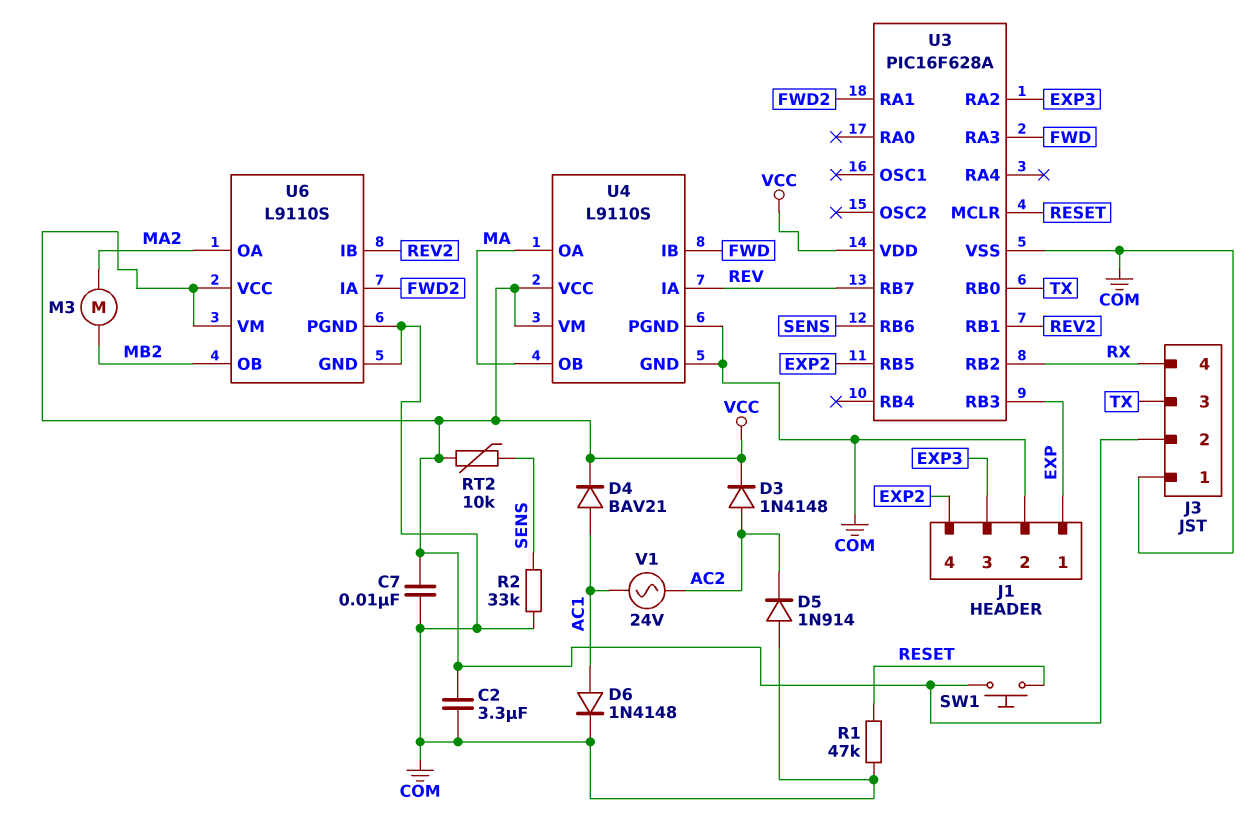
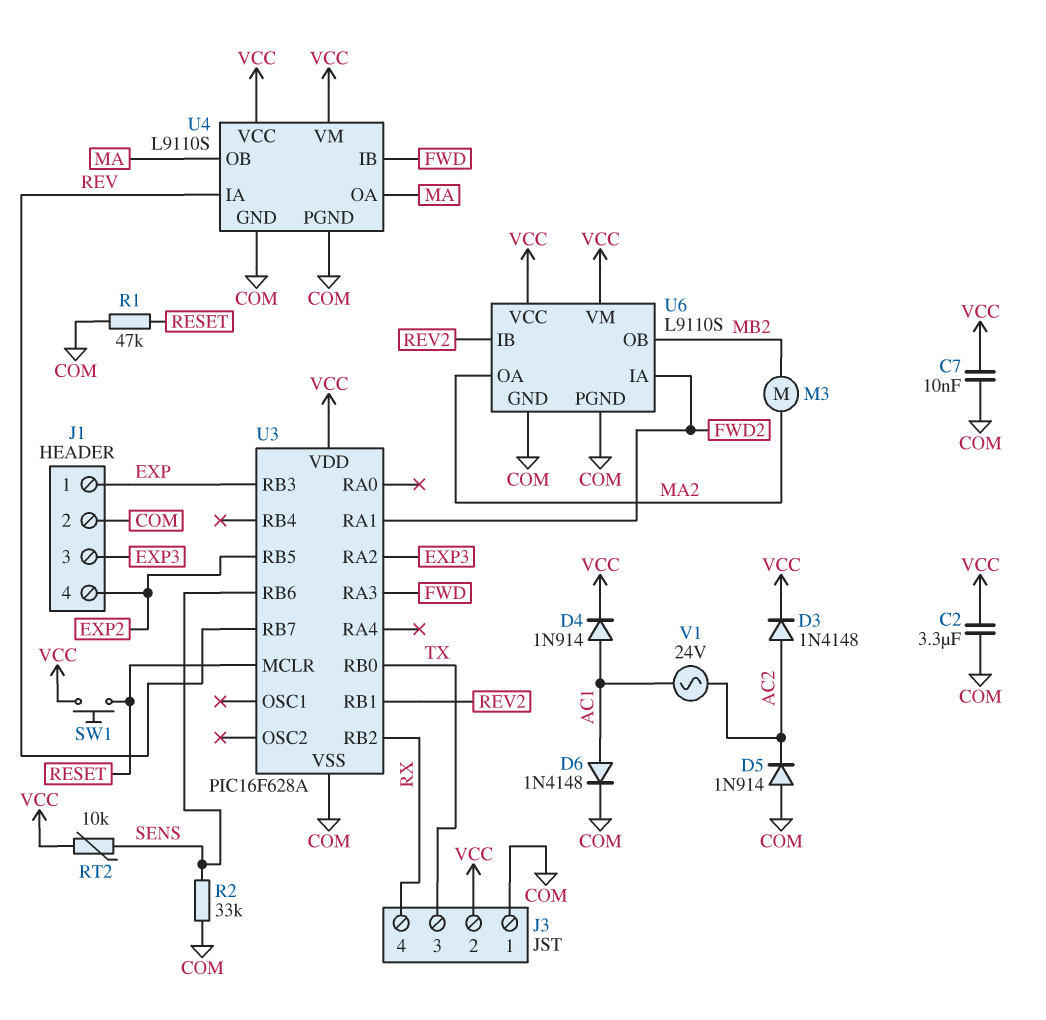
D4: diode BAV21 (A AC1, K VCC) -> diode 1N914 (A AC1, K VCC)

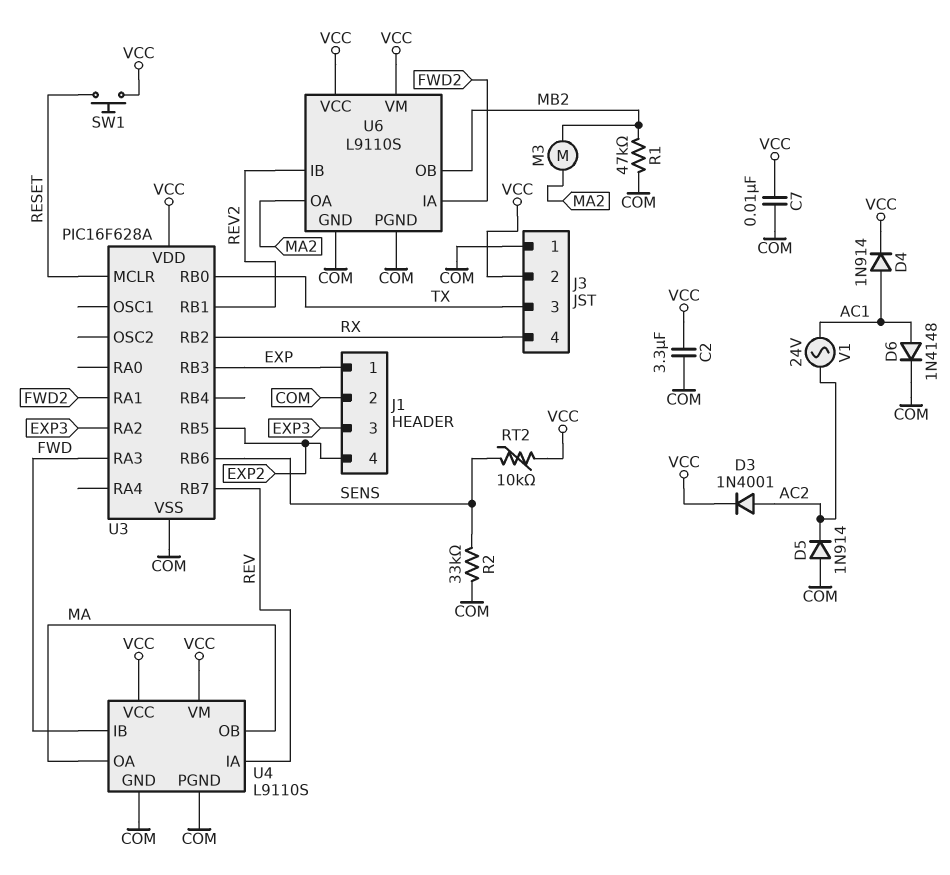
D3: diode 1N4148 (A AC2, K VCC) -> diode 1N4001 (A AC2, K VCC)
R1: 47k (COM, RESET) -> 47k (COM, MB2)

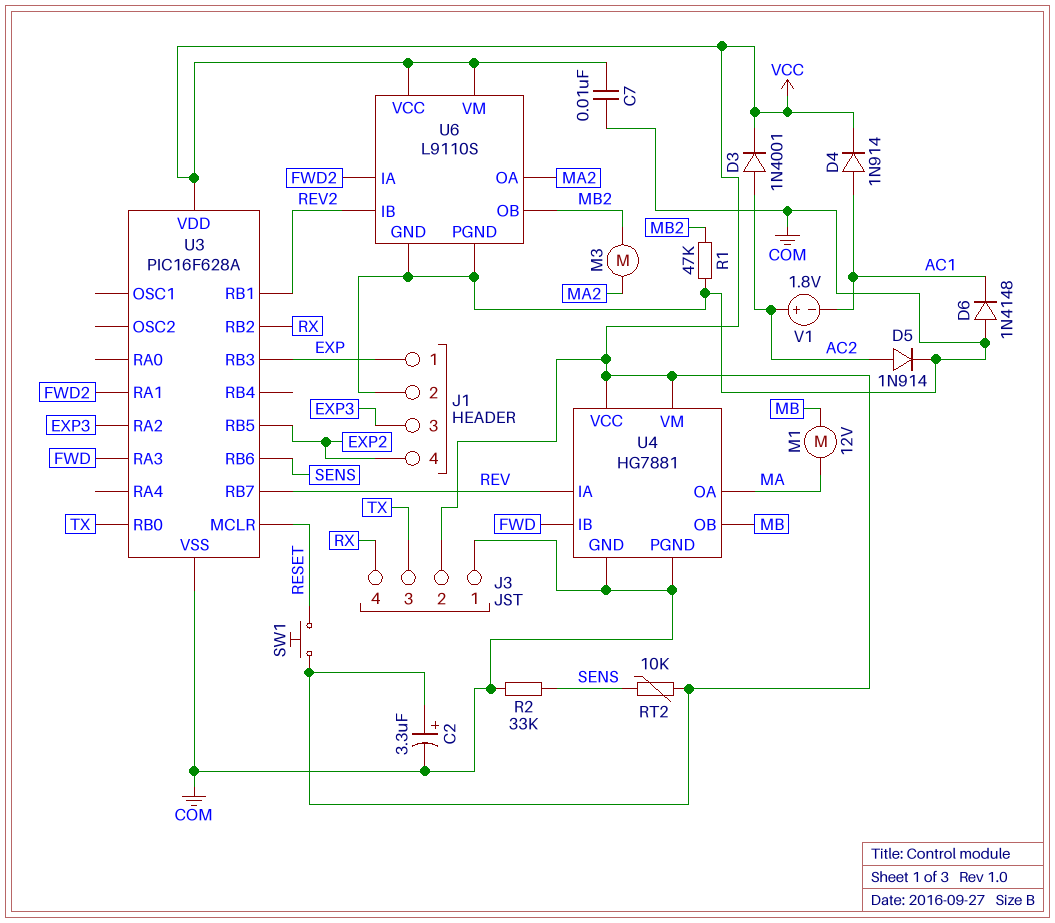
C2: 3.3uF (COM, VCC) -> 3.3uF (plus VCC, minus COM)
D5: diode 1N914 (A COM, K AC2) -> diode 1N914 (A AC2, K COM)
D6: diode 1N4148 (A AC1, K COM) -> diode 1N4148 (A COM, K AC1)
M1: none -> motor 12V (MA, MB)
U4: L9110S -> HG7881
U4 pin OB: MA -> MB
V1: AC 24V (AC1, AC2) -> 1.8V (plus AC2, minus AC1)

